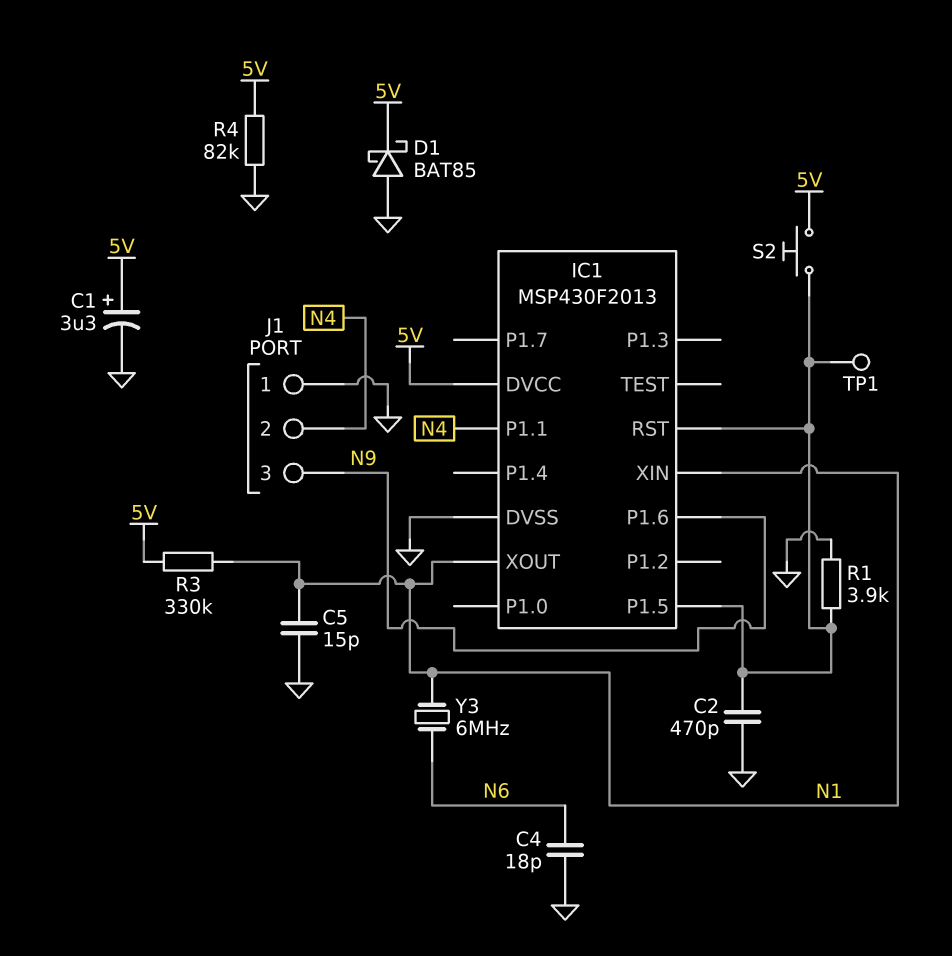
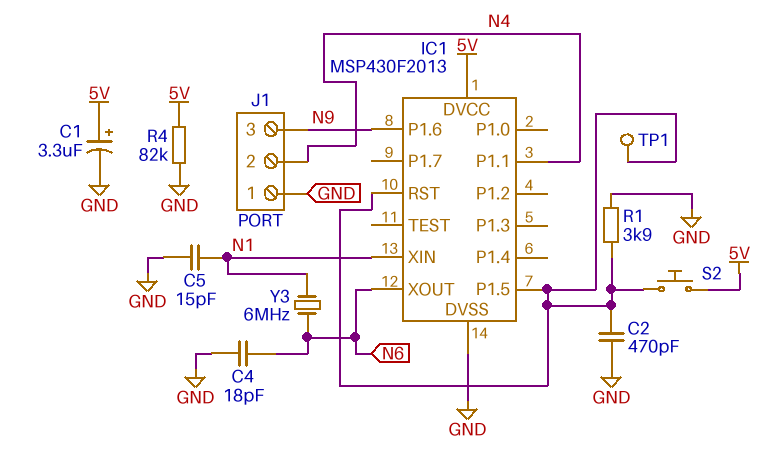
D1: schottky BAT85 (A GND, K 5V) -> none
IC1 pin XOUT: N1 -> N6
R3: 330k (5V, N1) -> none

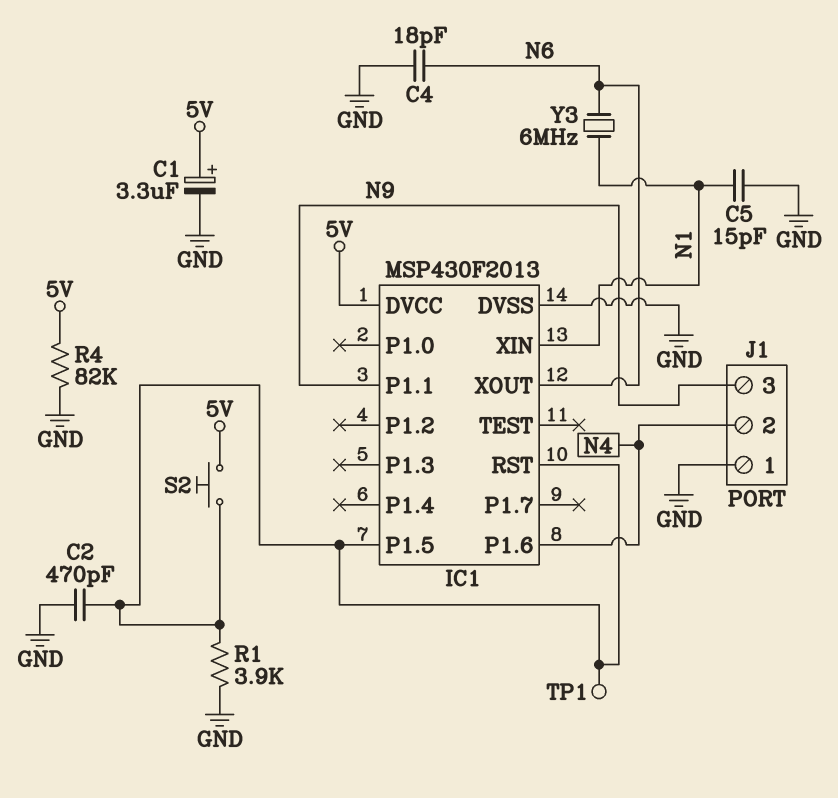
IC1 pin P1.1: N4 -> N9
IC1 pin P1.6: N9 -> N4

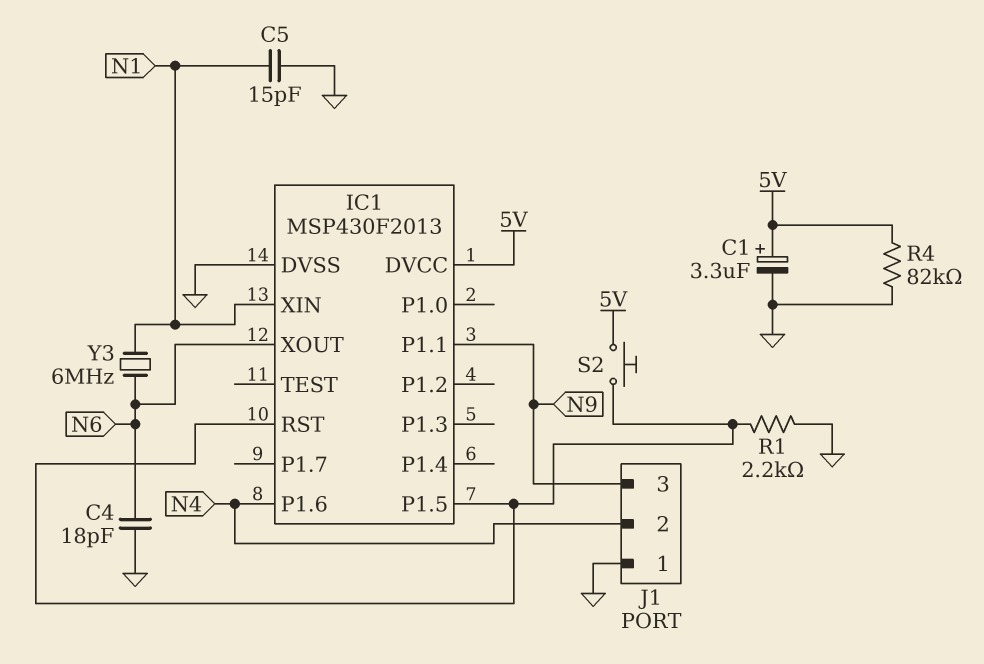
C2: 470pF (GND, IC1/P1.5) -> none
R1: 3.9k (GND, IC1/P1.5) -> 2.2k (GND, IC1/P1.5)
TP1: test point (IC1/P1.5) -> none

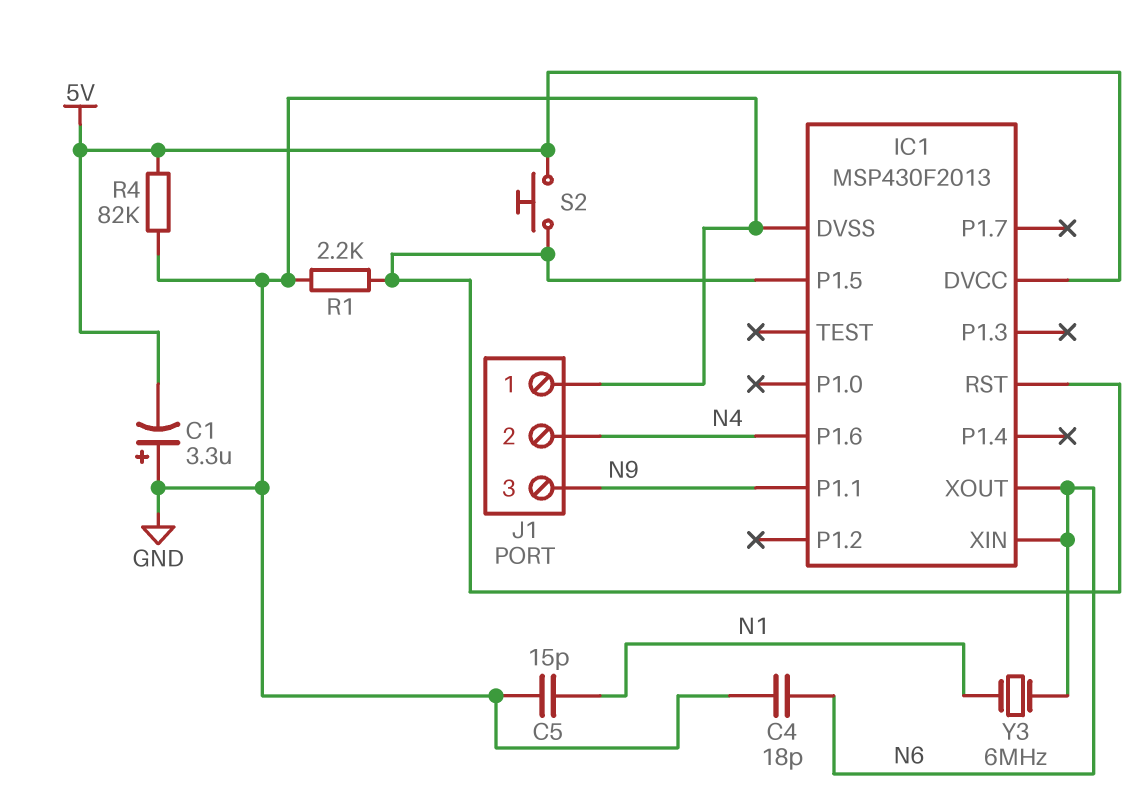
C1: 3.3uF (plus 5V, minus GND) -> 3.3uF (plus GND, minus 5V)
IC1 pin XIN: N1 -> N6

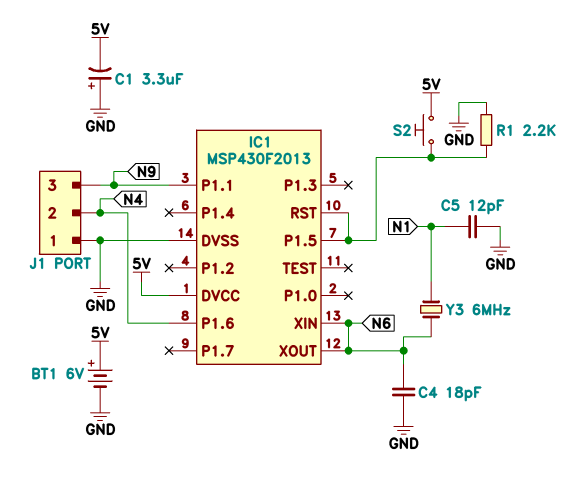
BT1: none -> 6V (plus 5V, minus GND)
C5: 15pF (GND, N1) -> 12pF (GND, N1)
R4: 82k (5V, GND) -> none

